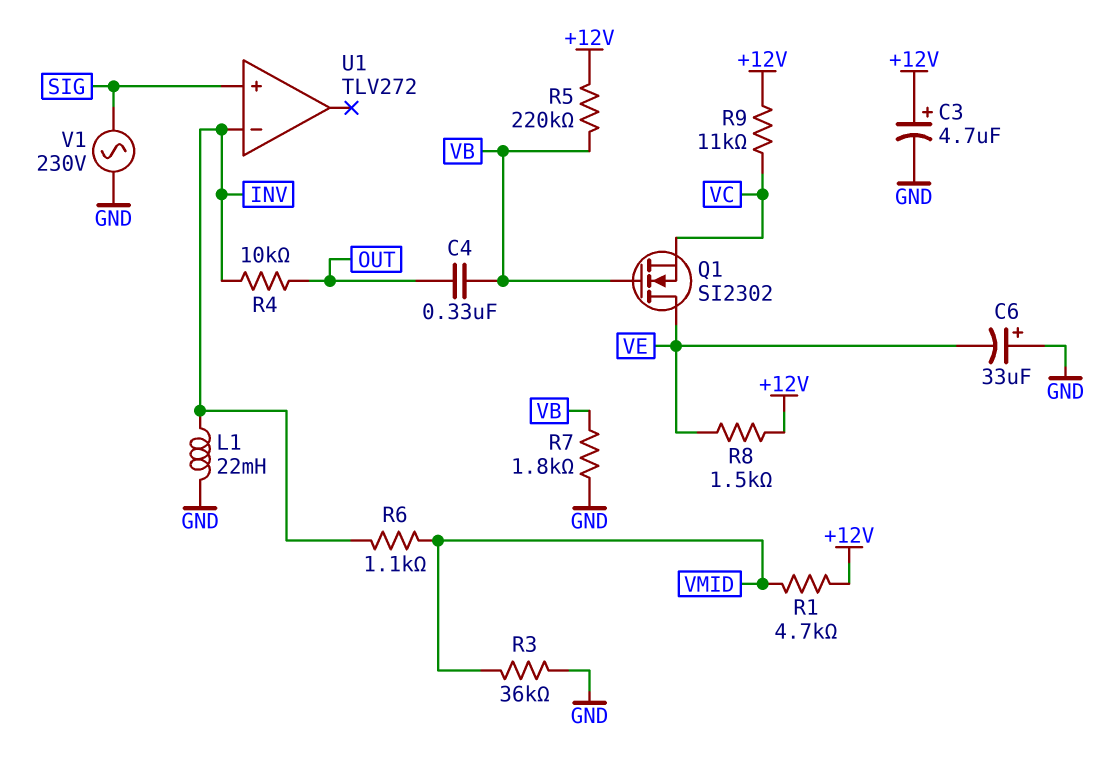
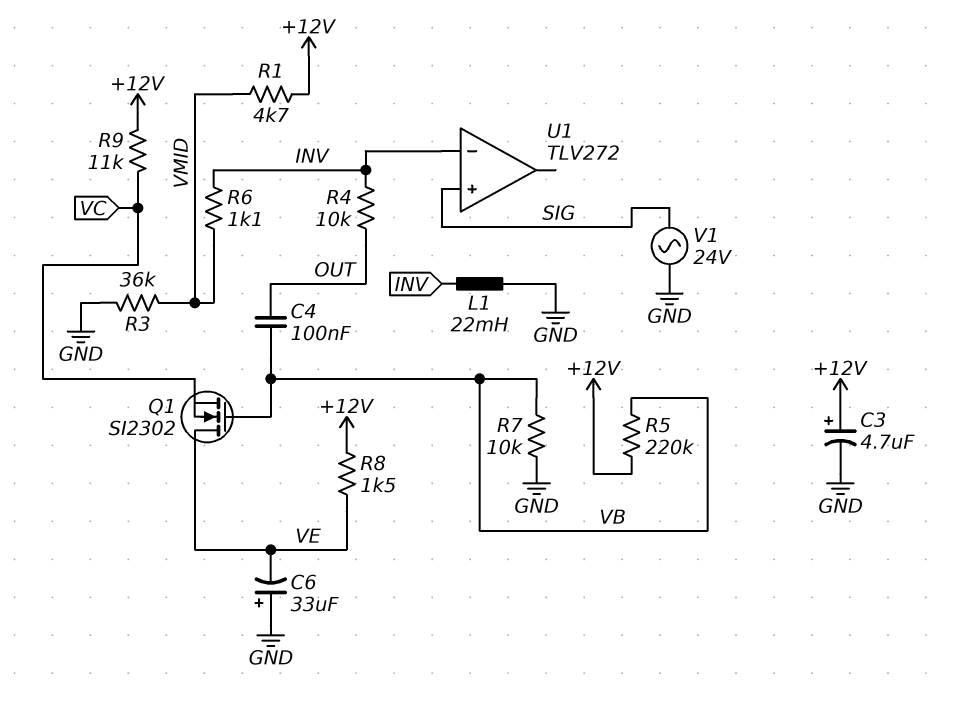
C4: 330nF (OUT, VB) -> 100nF (OUT, VB)
R7: 1.8k (GND, VB) -> 10k (GND, VB)
V1: AC 230V (GND, SIG) -> AC 24V (GND, SIG)

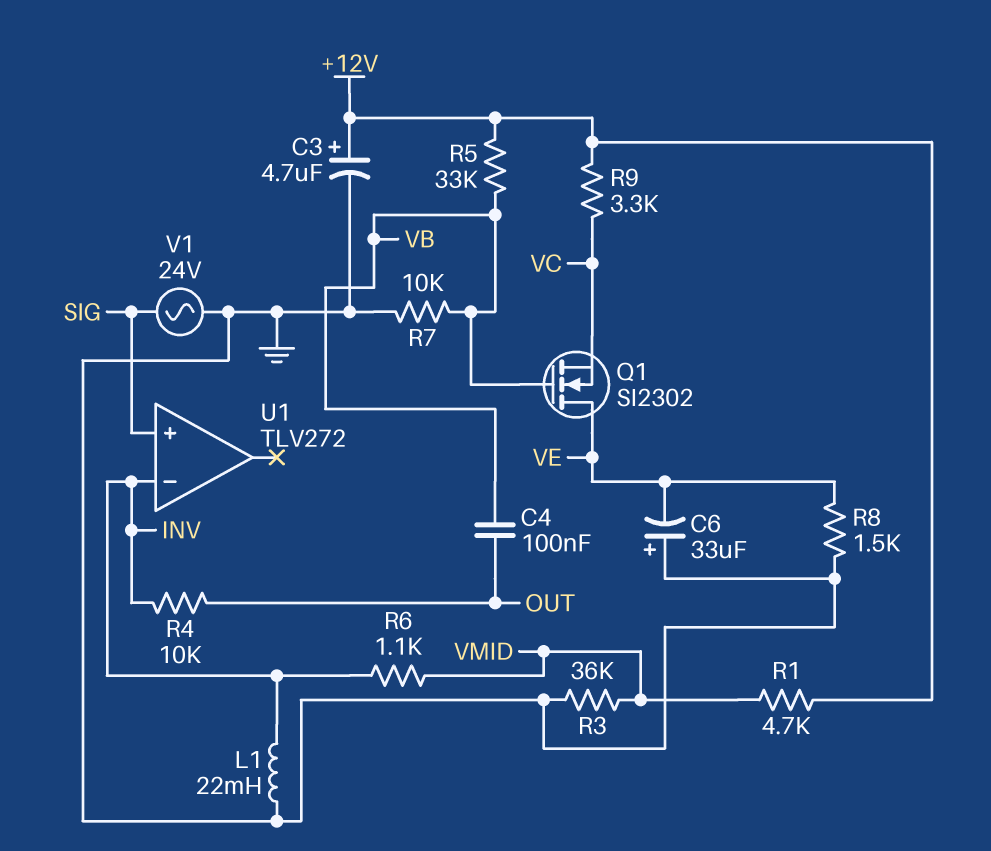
R5: 220k (+12V, VB) -> 33k (+12V, VB)
R8: 1.5k (+12V, VE) -> 1.5k (GND, VE)
R9: 11k (+12V, VC) -> 3.3k (+12V, VC)

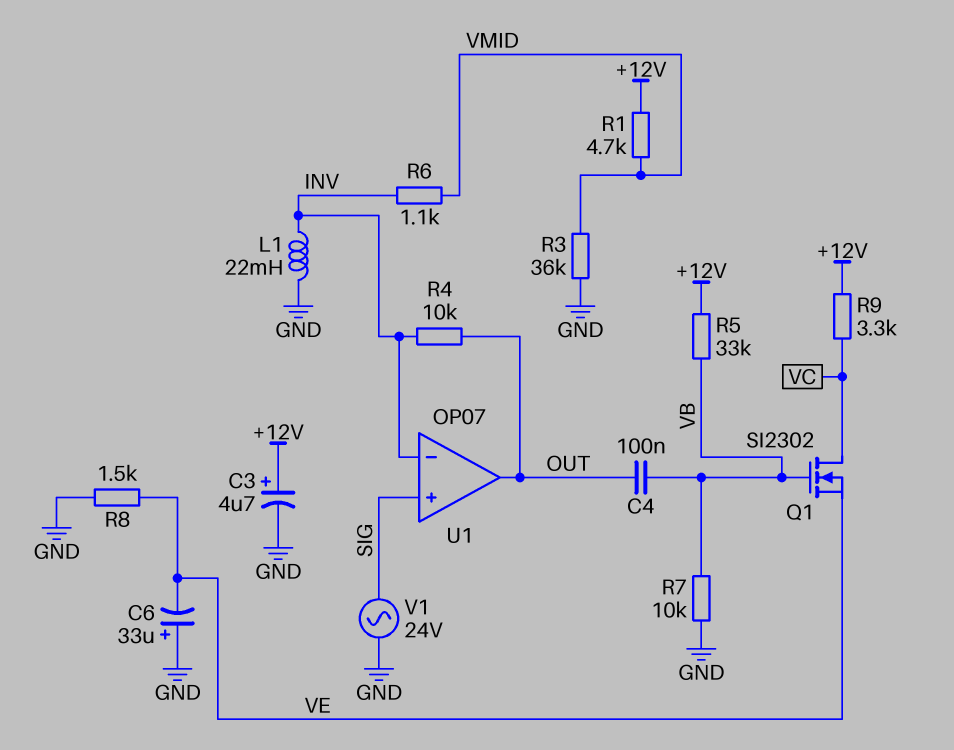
Q1: NMOS SI2302 (G VB, D VE, S VC) -> NMOS SI2302 (G VB, D VC, S VE)
U1: TLV272 -> OP07
U1 pin out: none -> OUT

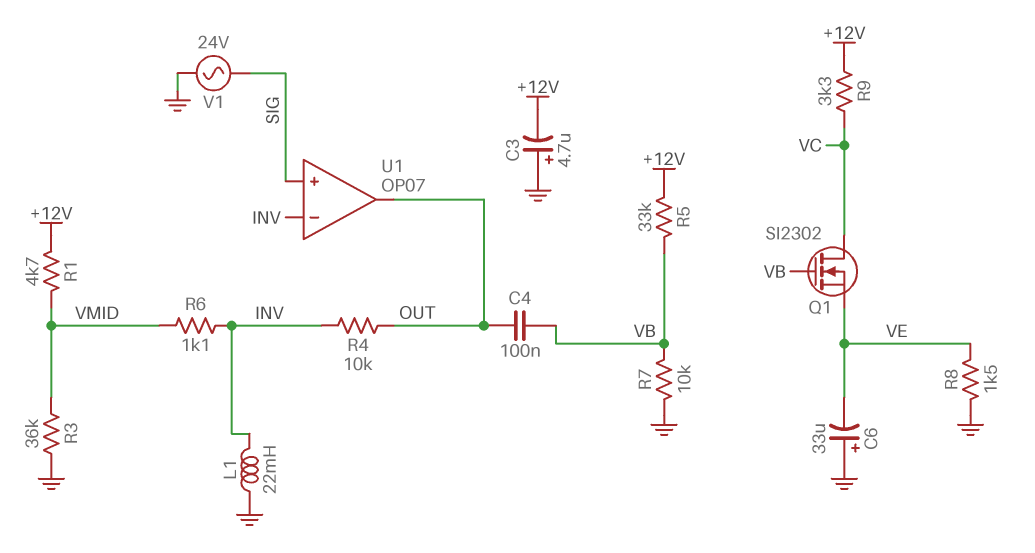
C3: 4.7uF (plus +12V, minus GND) -> 4.7uF (plus GND, minus +12V)

